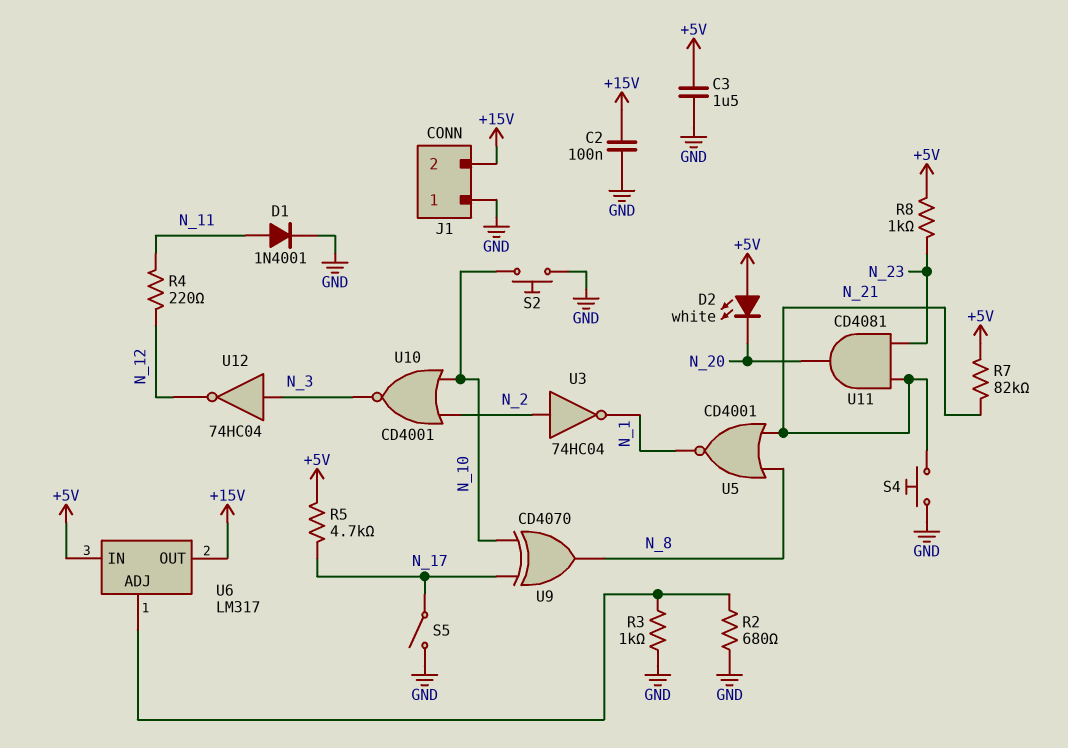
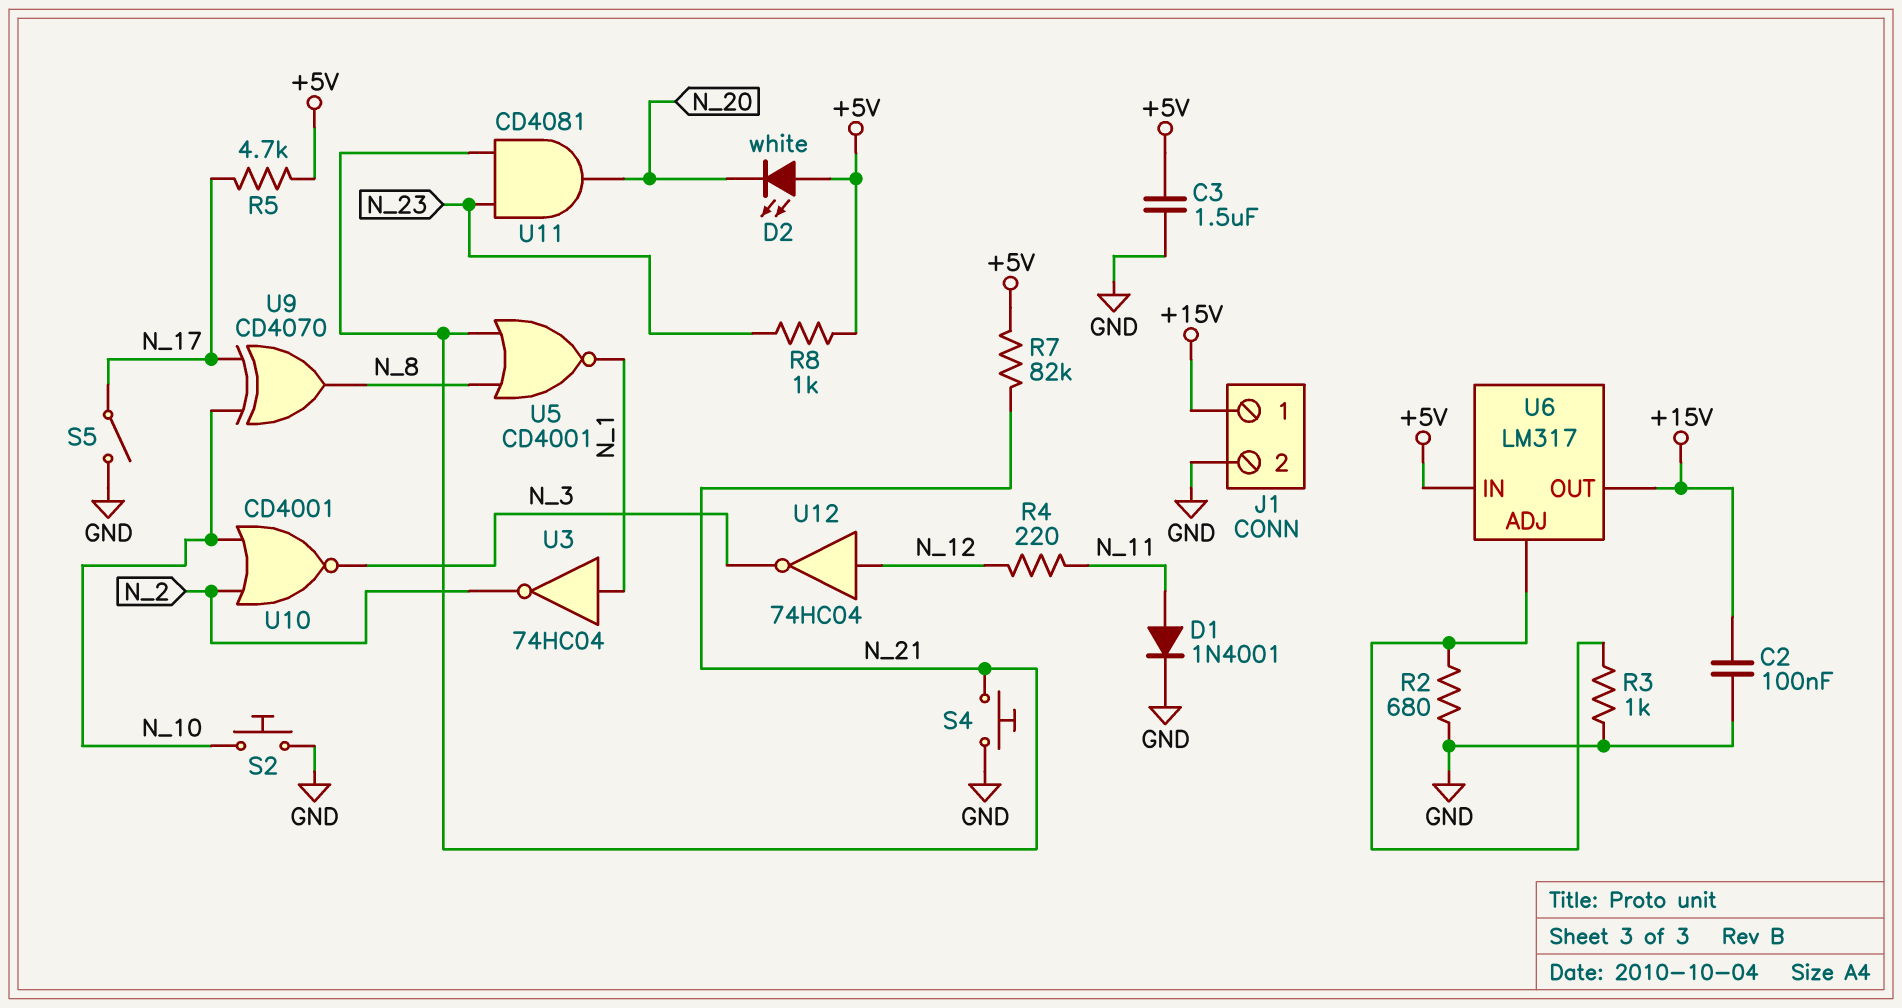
J1 pin 1: GND -> +15V
J1 pin 2: +15V -> GND
U3: NOT 74HC04 (in N_2, out N_1) -> NOT 74HC04 (in N_1, out N_2)
U12: NOT 74HC04 (in N_3, out N_12) -> NOT 74HC04 (in N_12, out N_3)

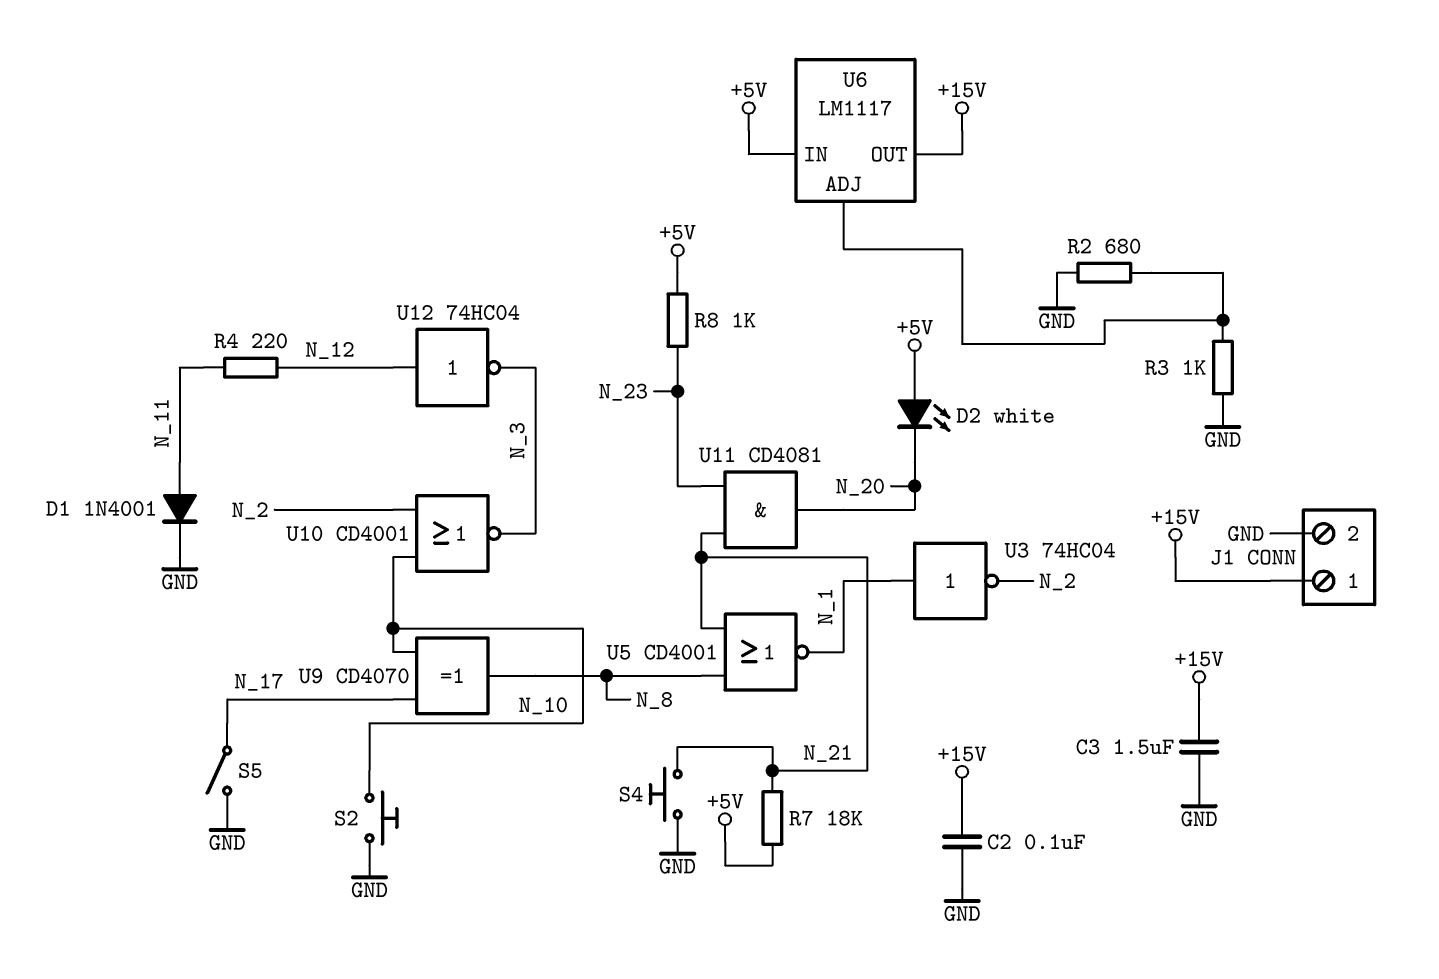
C3: 1.5uF (+5V, GND) -> 1.5uF (+15V, GND)
R5: 4.7k (+5V, N_17) -> none
R7: 82k (+5V, N_21) -> 18k (+5V, N_21)
U6: LM317 -> LM1117

